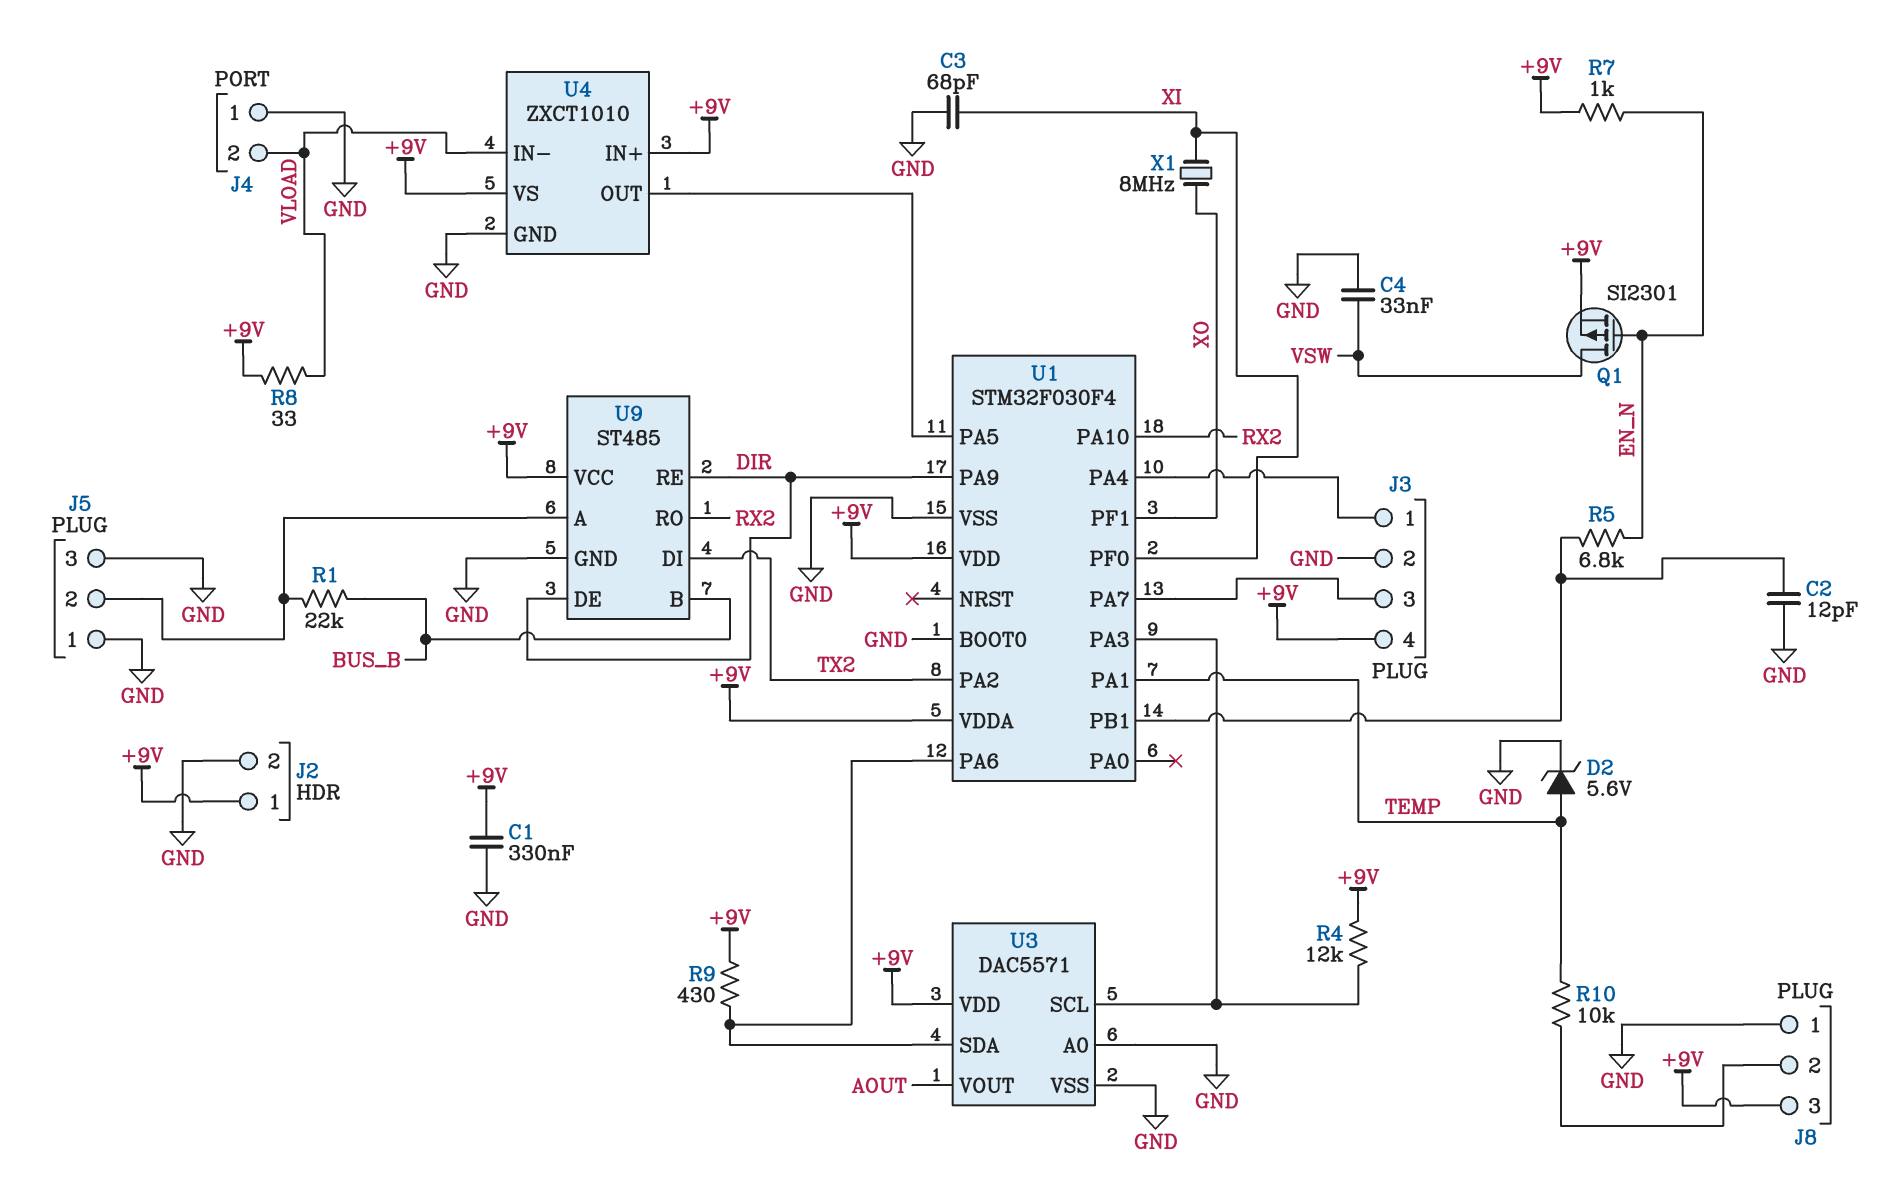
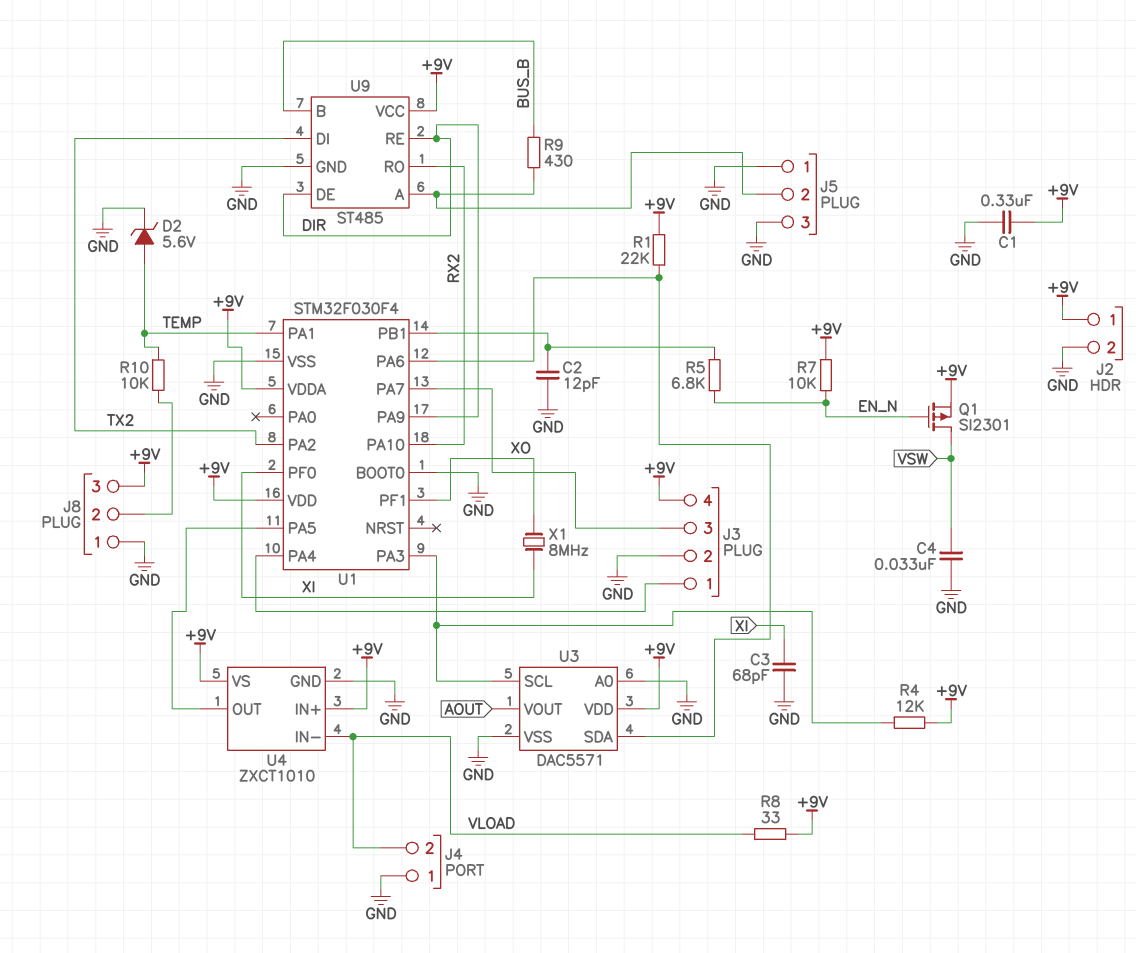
R1: 22k (BUS_B, J5/2) -> 22k (+9V, U1/PA6)
R7: 1k (+9V, EN_N) -> 10k (+9V, EN_N)
R9: 430 (+9V, U1/PA6) -> 430 (BUS_B, J5/2)

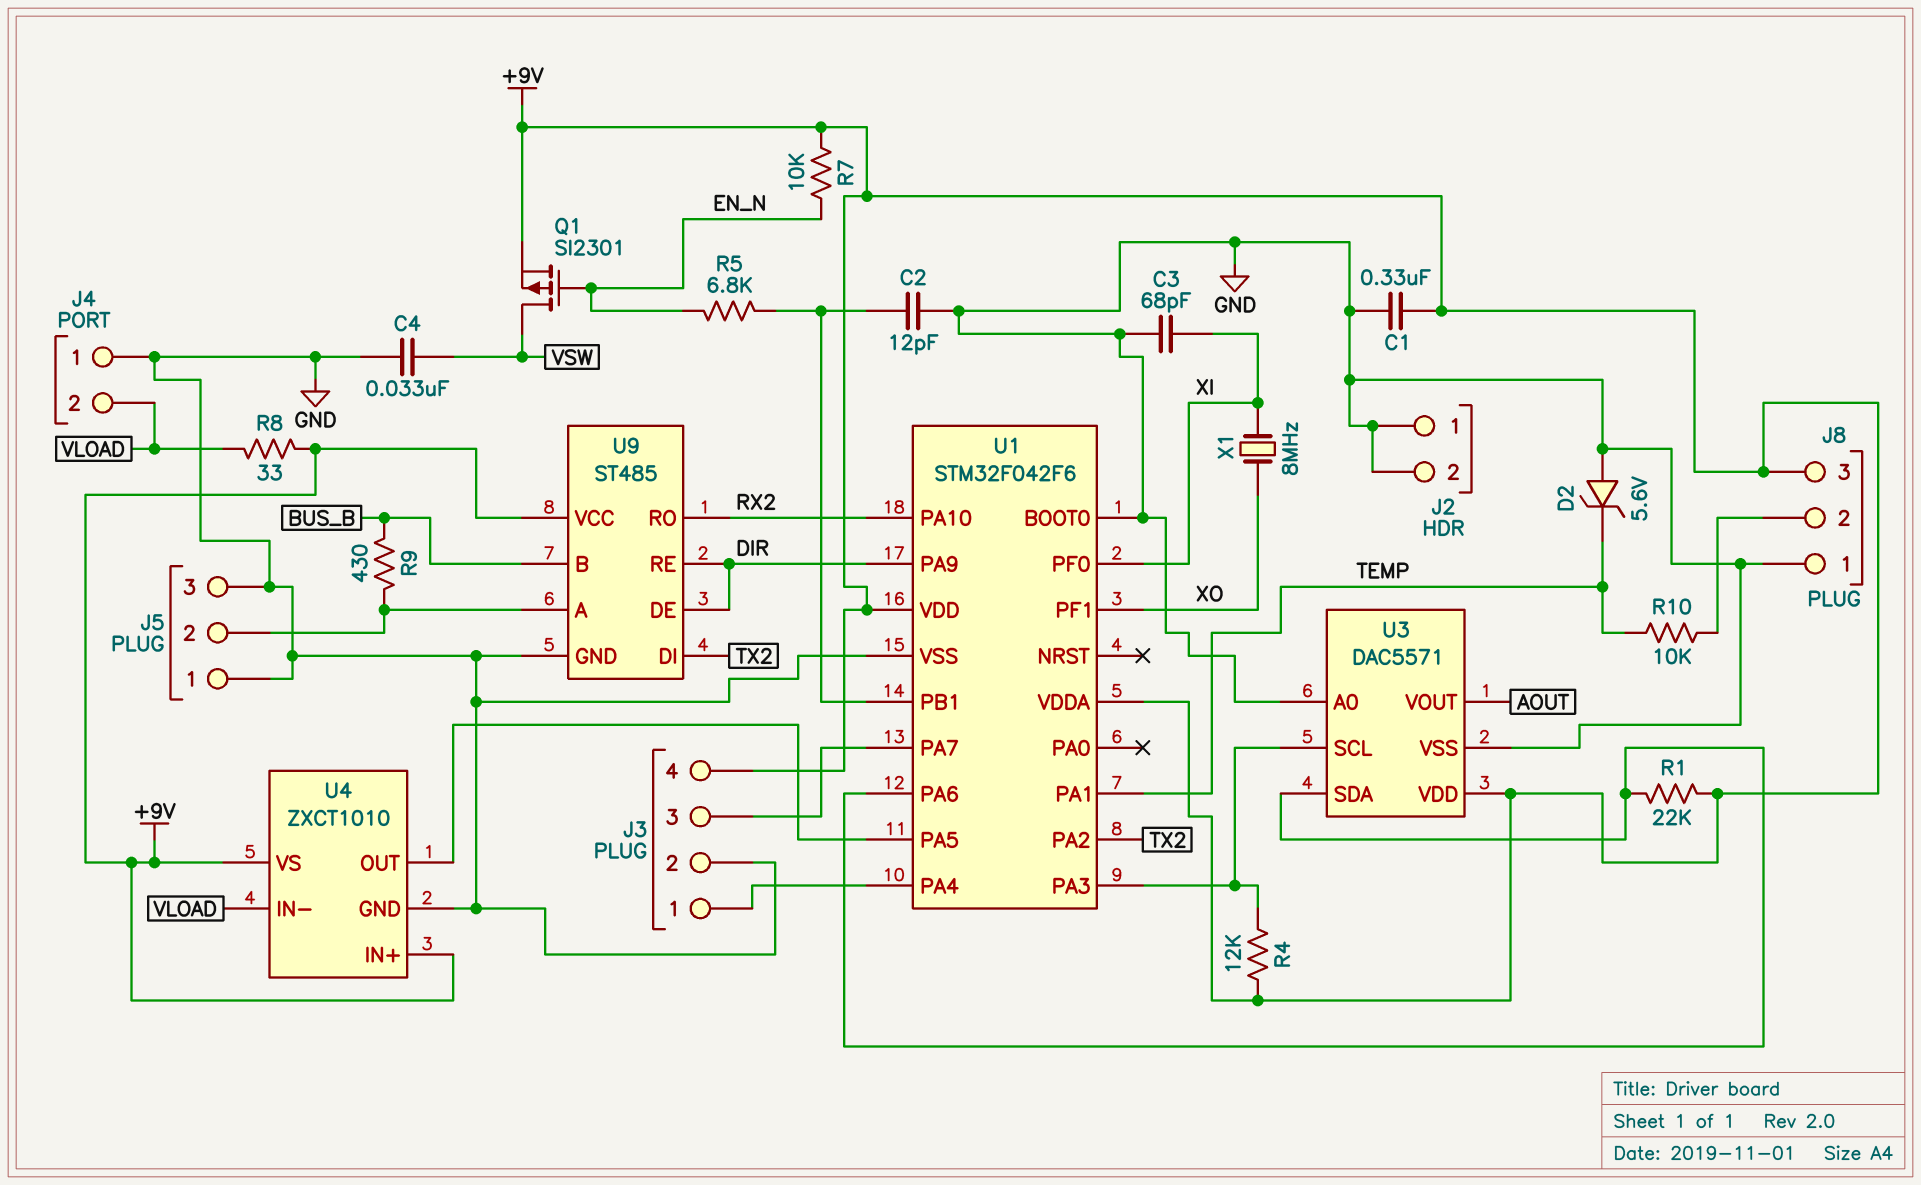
D2: zener 5.6V (A TEMP, K GND) -> zener 5.6V (A GND, K TEMP)
J2 pin 1: +9V -> GND
U1: STM32F030F4 -> STM32F042F6

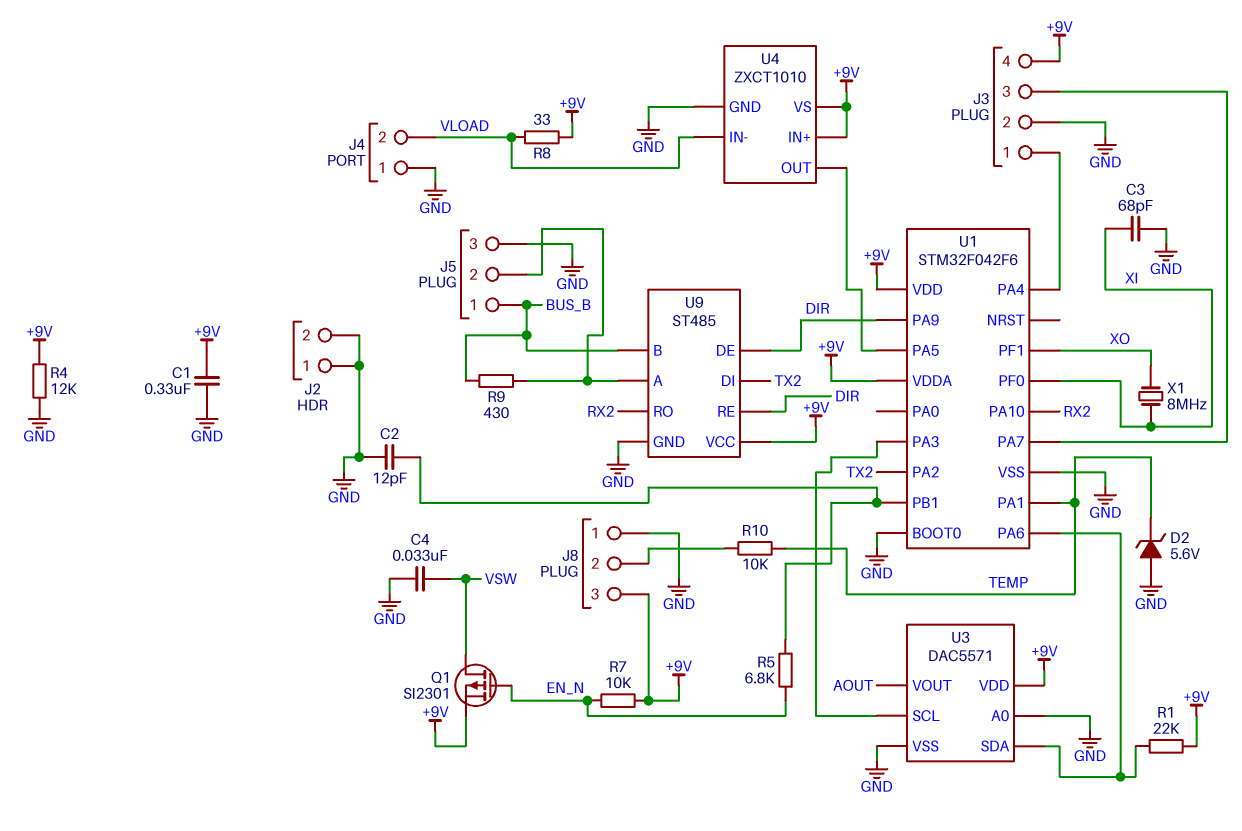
J5 pin 1: GND -> BUS_B
R4: 12k (+9V, U1/PA3) -> 12k (+9V, GND)

